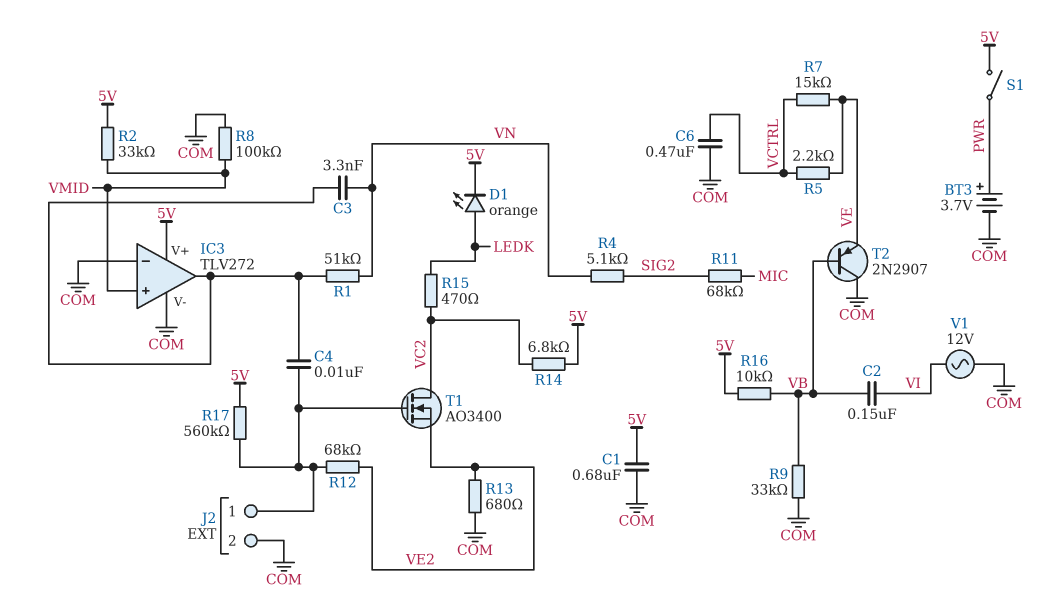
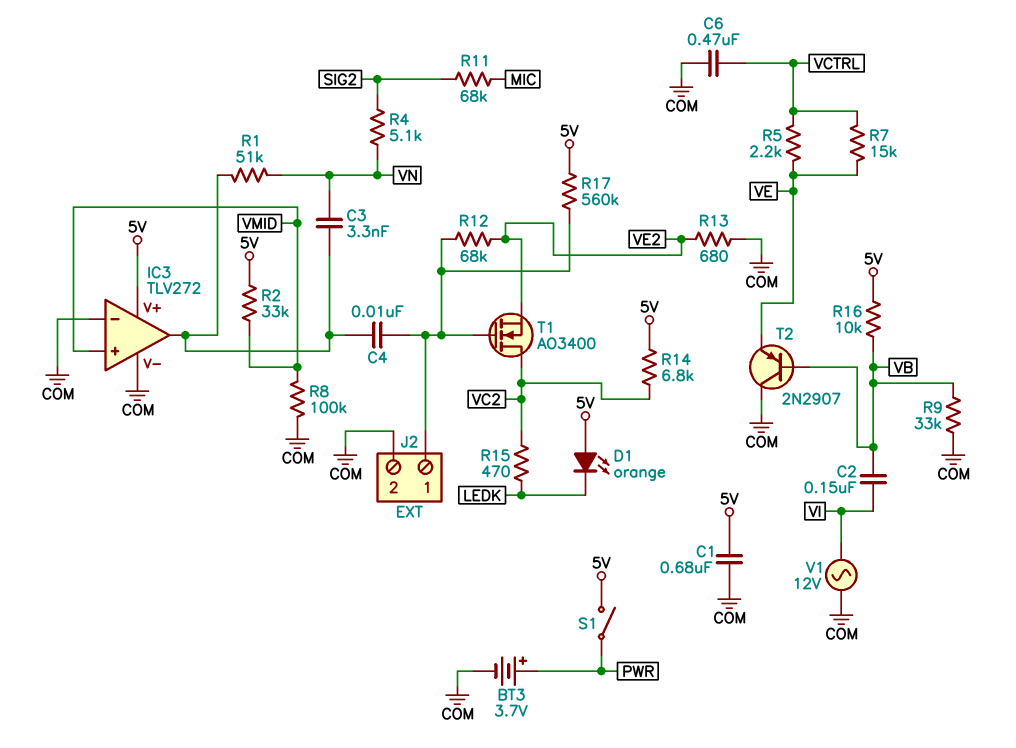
D1: LED orange (A LEDK, K 5V) -> LED orange (A 5V, K LEDK)

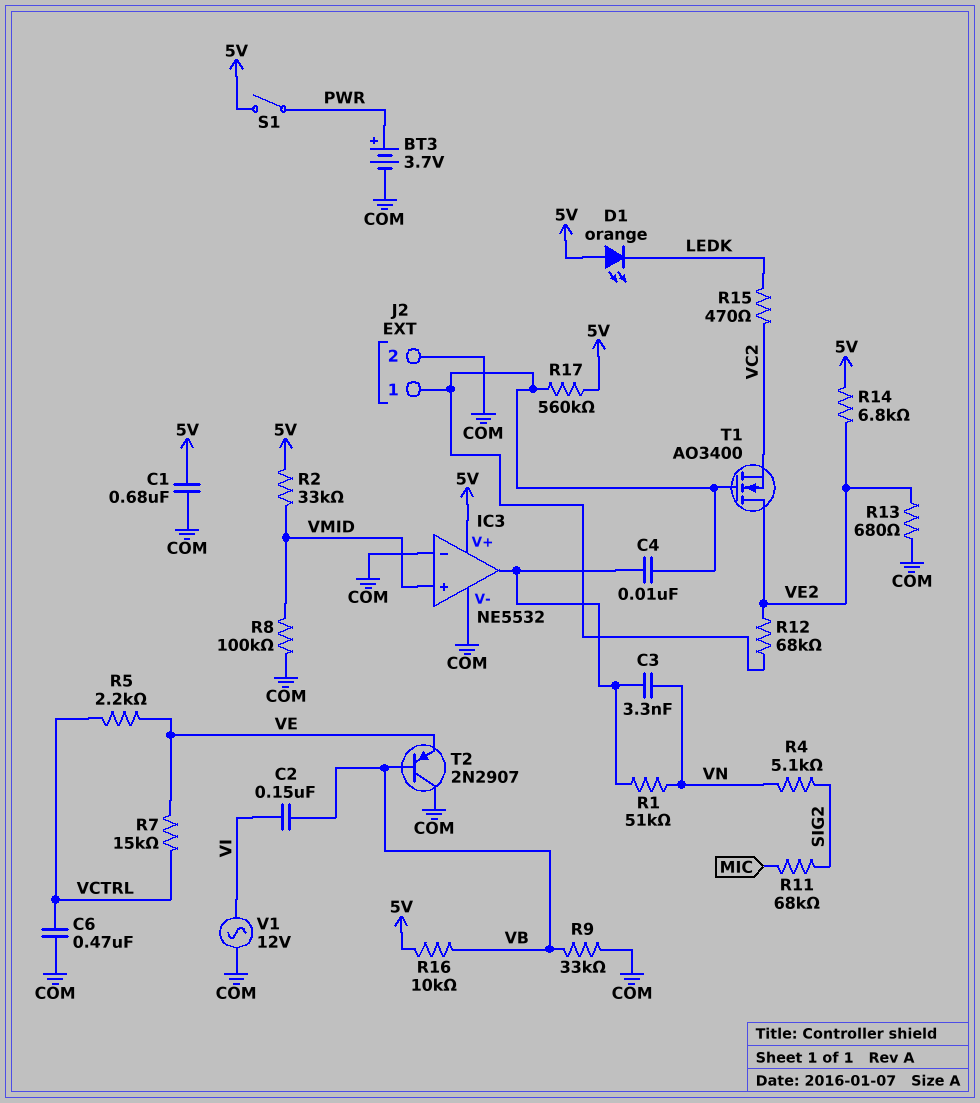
IC3: TLV272 -> NE5532
R14: 6.8k (5V, VC2) -> 6.8k (5V, VE2)
T1: NMOS AO3400 (G J2/1, D VC2, S VE2) -> NMOS AO3400 (G J2/1, D VE2, S VC2)

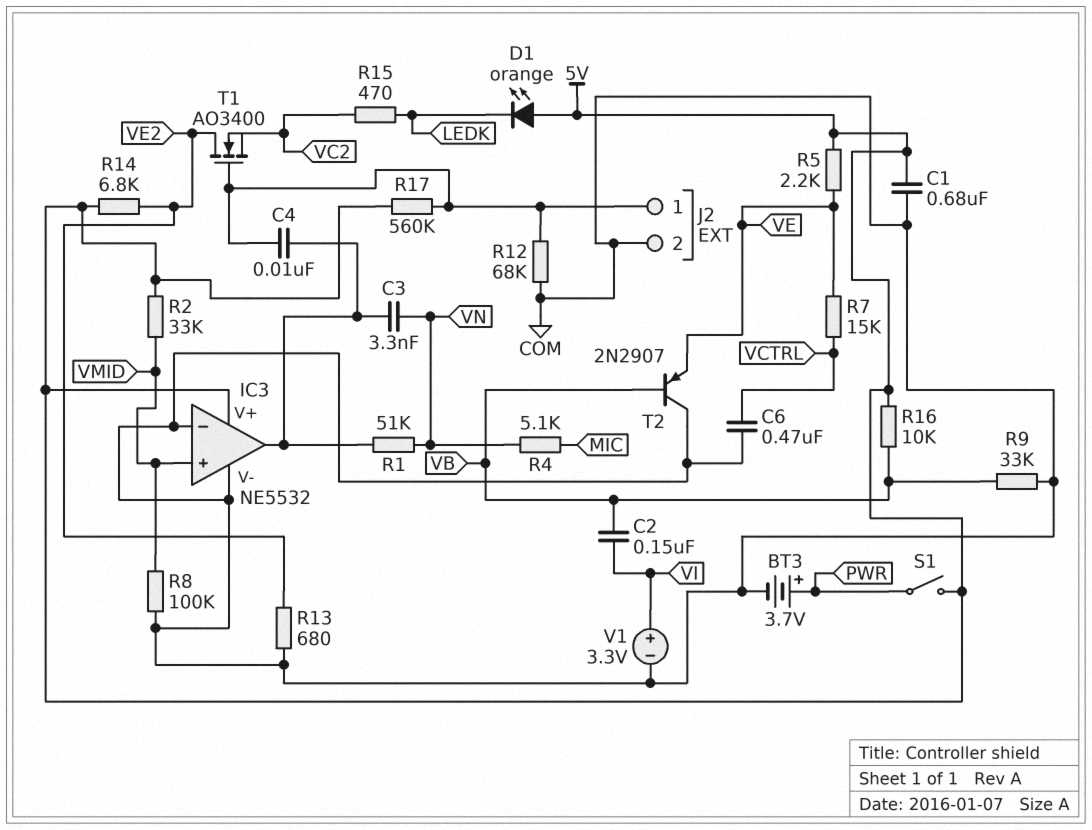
R4: 5.1k (SIG2, VN) -> 5.1k (MIC, VN)
R5: 2.2k (VCTRL, VE) -> 2.2k (5V, VE)
R11: 68k (MIC, SIG2) -> none
R12: 68k (J2/1, VE2) -> 68k (COM, J2/1)
V1: AC 12V (COM, VI) -> 3.3V (plus VI, minus COM)

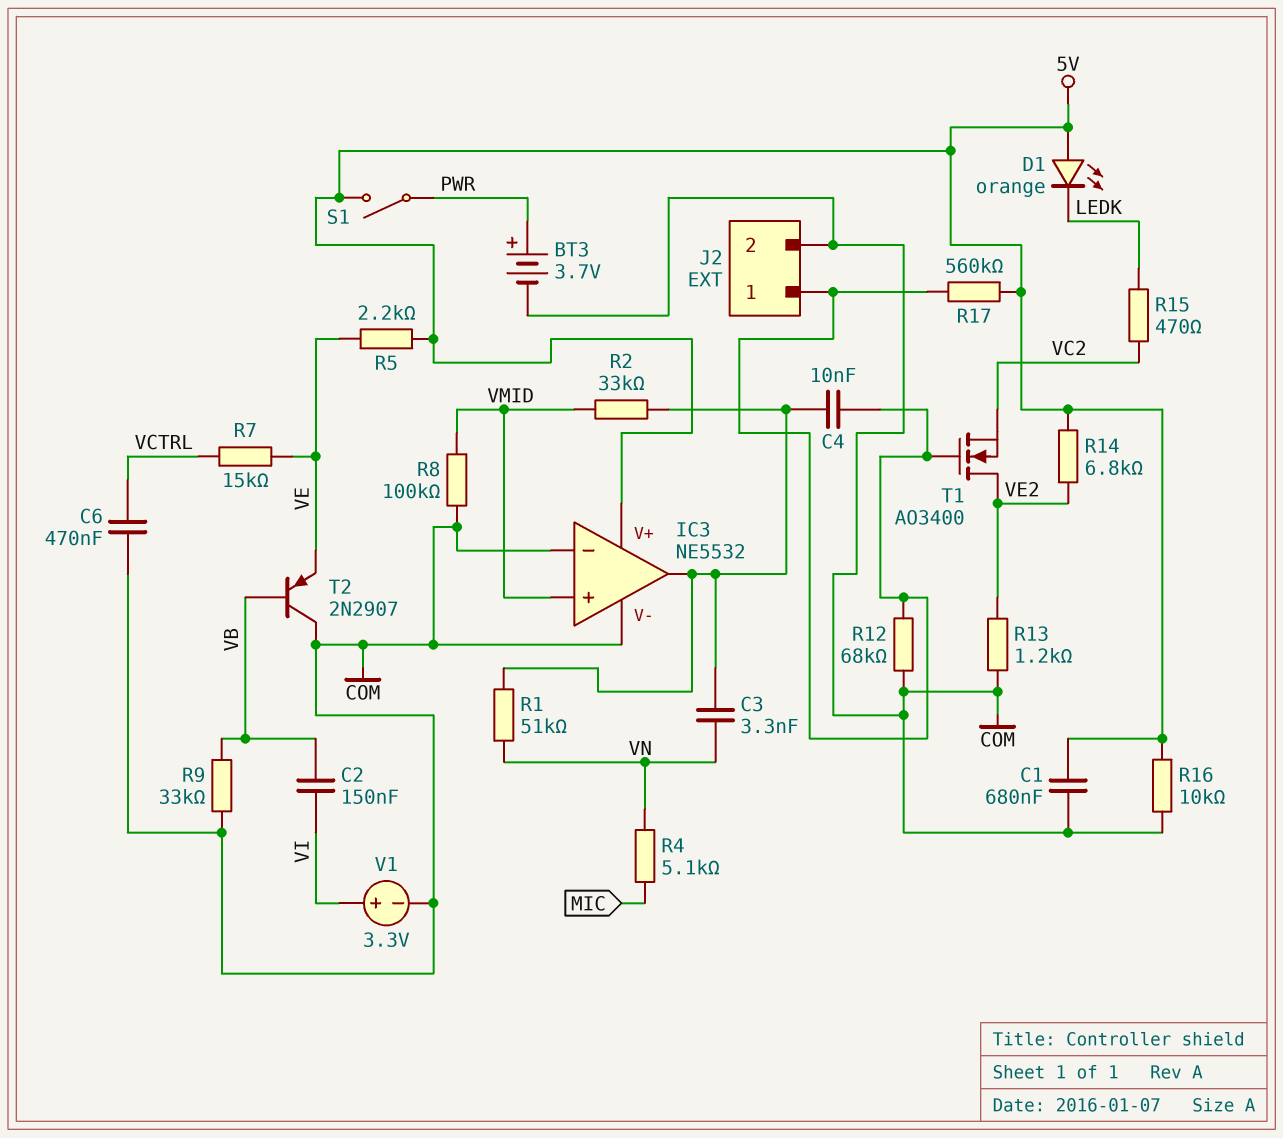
R2: 33k (5V, VMID) -> 33k (IC3/out, VMID)
R13: 680 (COM, VE2) -> 1.2k (COM, VE2)
R16: 10k (5V, VB) -> 10k (5V, COM)

